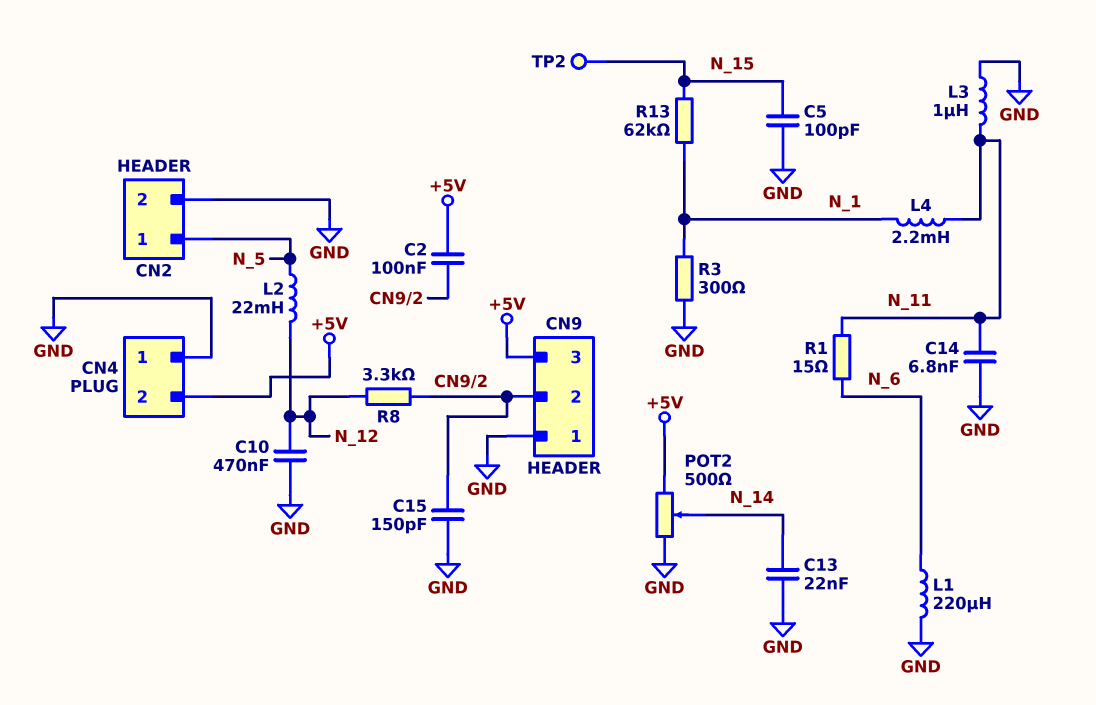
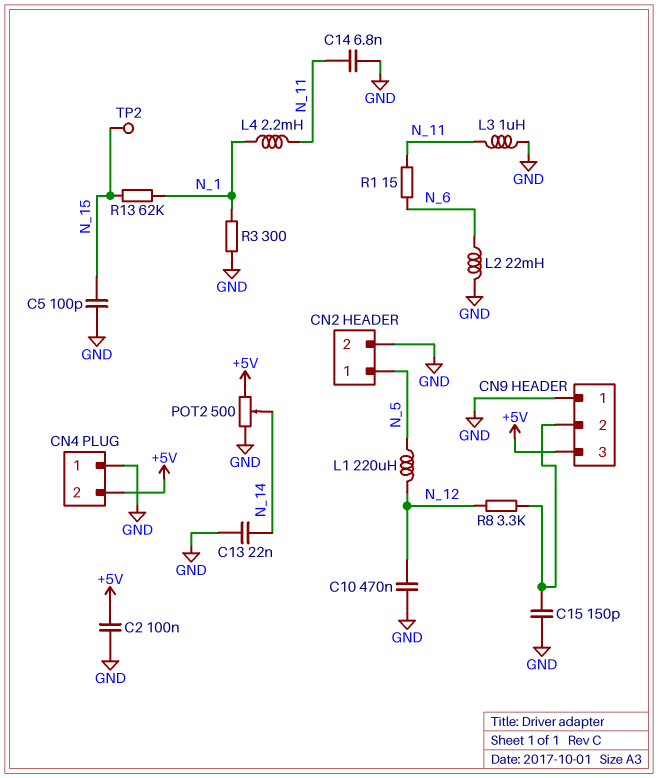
C2: 100nF (+5V, CN9/2) -> 100nF (+5V, GND)
L1: 220uH (GND, N_6) -> 220uH (N_5, N_12)
L2: 22mH (N_5, N_12) -> 22mH (GND, N_6)

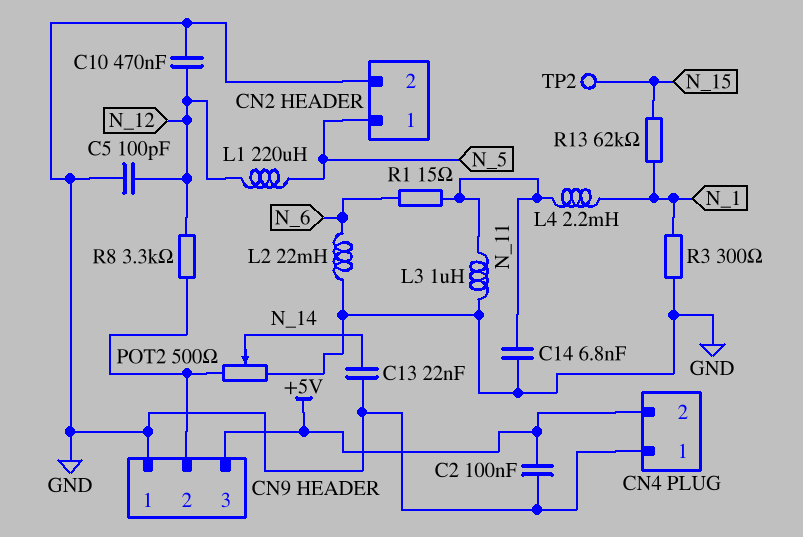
C5: 100pF (GND, N_15) -> 100pF (GND, N_12)
C15: 150pF (CN9/2, GND) -> none
POT2: 500 (+5V, GND, wiper N_14) -> 500 (CN9/2, GND, wiper N_14)

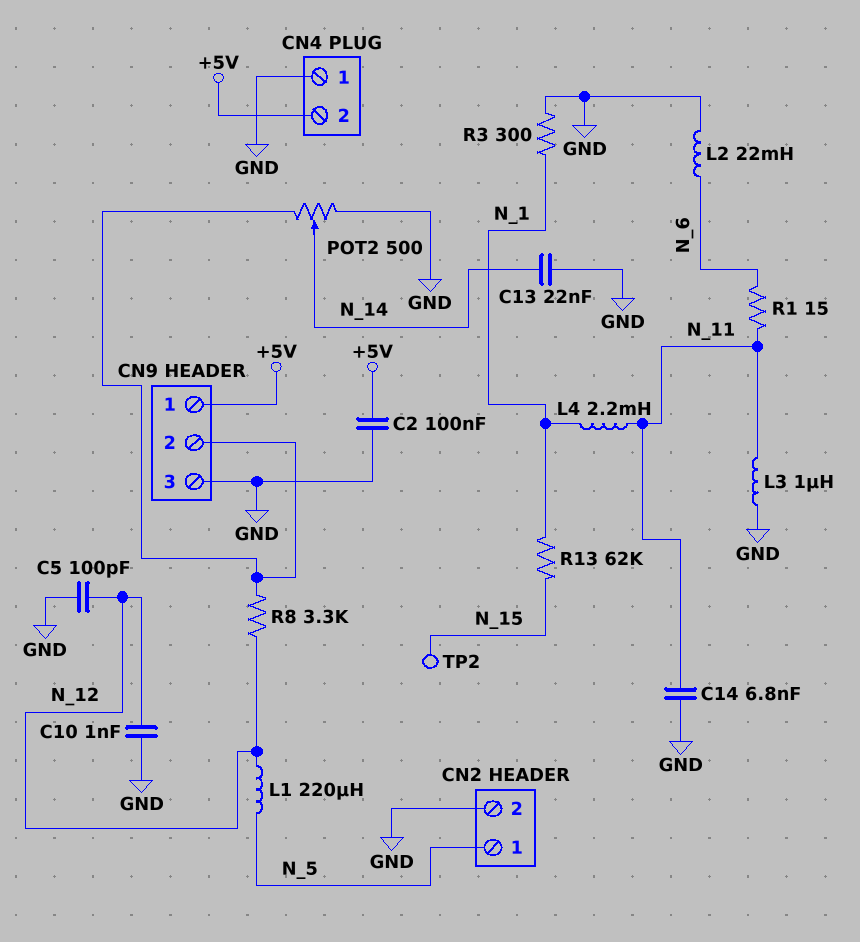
C10: 470nF (GND, N_12) -> 1nF (GND, N_12)
CN9 pin 1: GND -> +5V
CN9 pin 3: +5V -> GND

